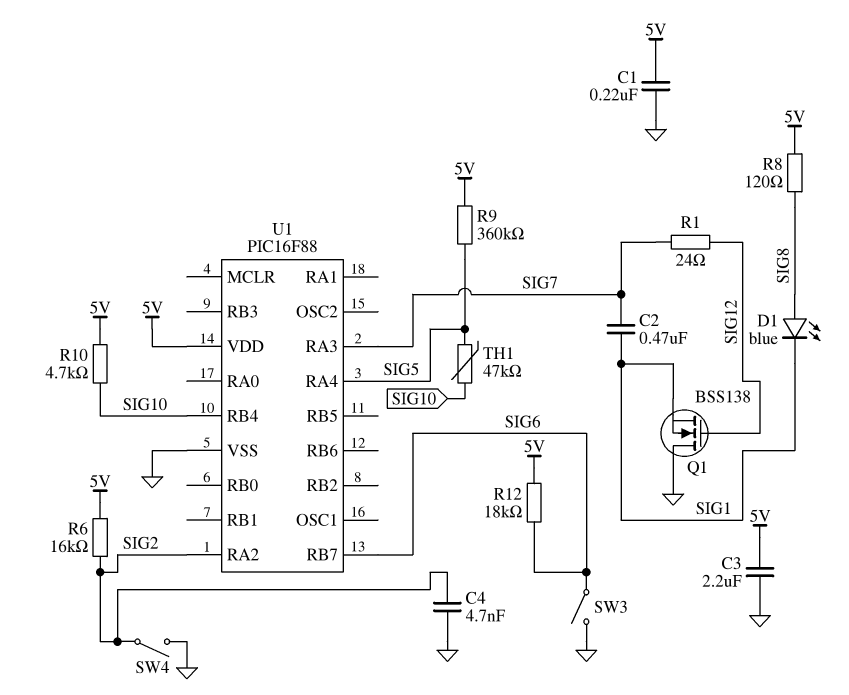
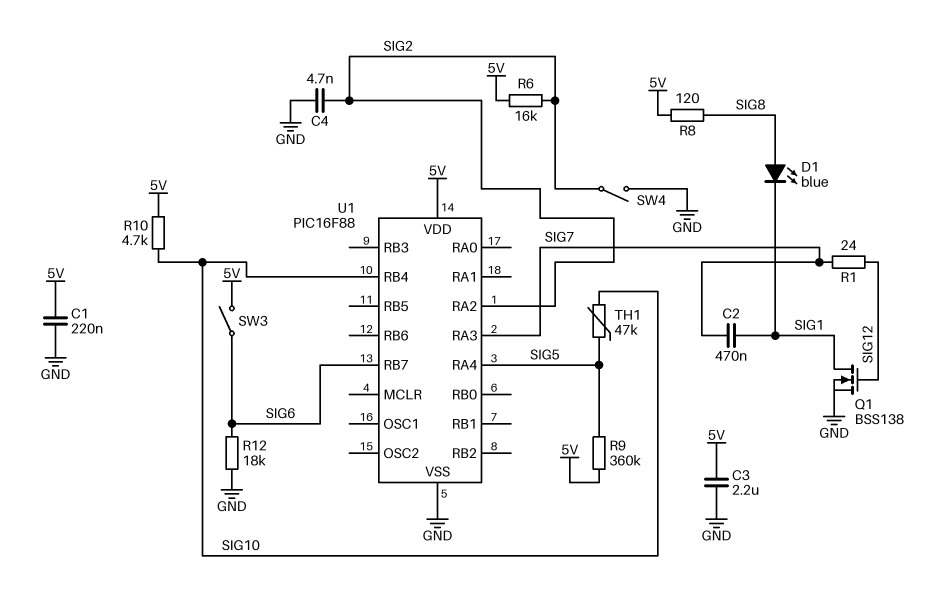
Q1: NMOS BSS138 (G SIG12, D GND, S SIG1) -> NMOS BSS138 (G SIG12, D SIG1, S GND)
R12: 18k (5V, SIG6) -> 18k (GND, SIG6)
SW3: switch (GND, SIG6) -> switch (5V, SIG6)

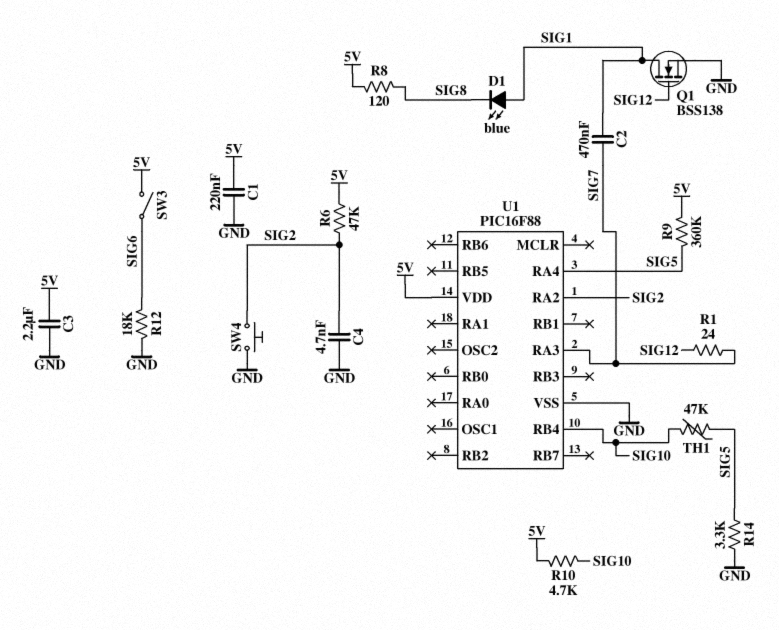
D1: LED blue (A SIG8, K SIG1) -> LED blue (A SIG1, K SIG8)
R6: 16k (5V, SIG2) -> 47k (5V, SIG2)
R14: none -> 3.3k (GND, SIG5)
SW4: switch (GND, SIG2) -> button (GND, SIG2)
U1 pin RB7: SIG6 -> none

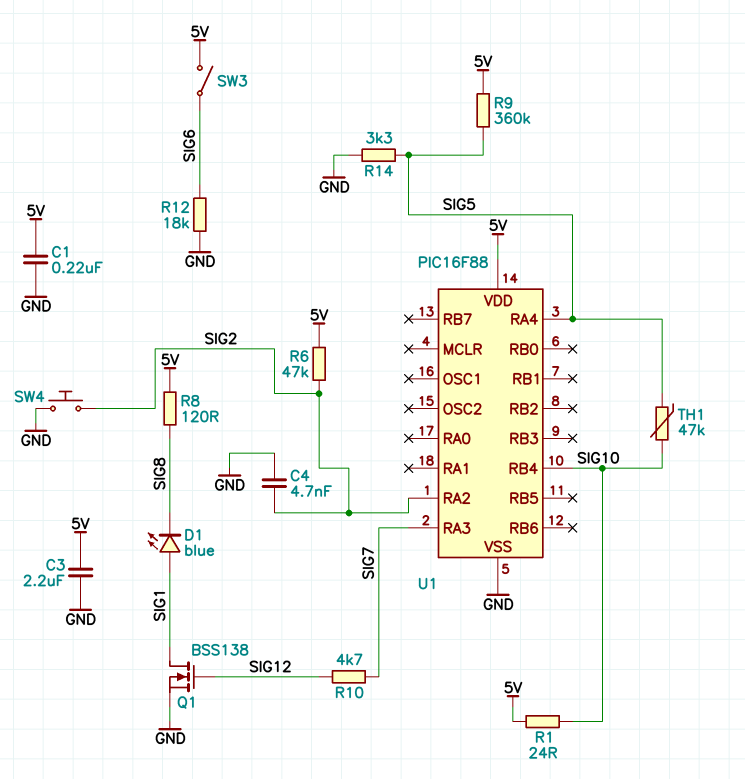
C2: 470nF (SIG1, SIG7) -> none
R1: 24 (SIG7, SIG12) -> 24 (5V, SIG10)
R10: 4.7k (5V, SIG10) -> 4.7k (SIG7, SIG12)

